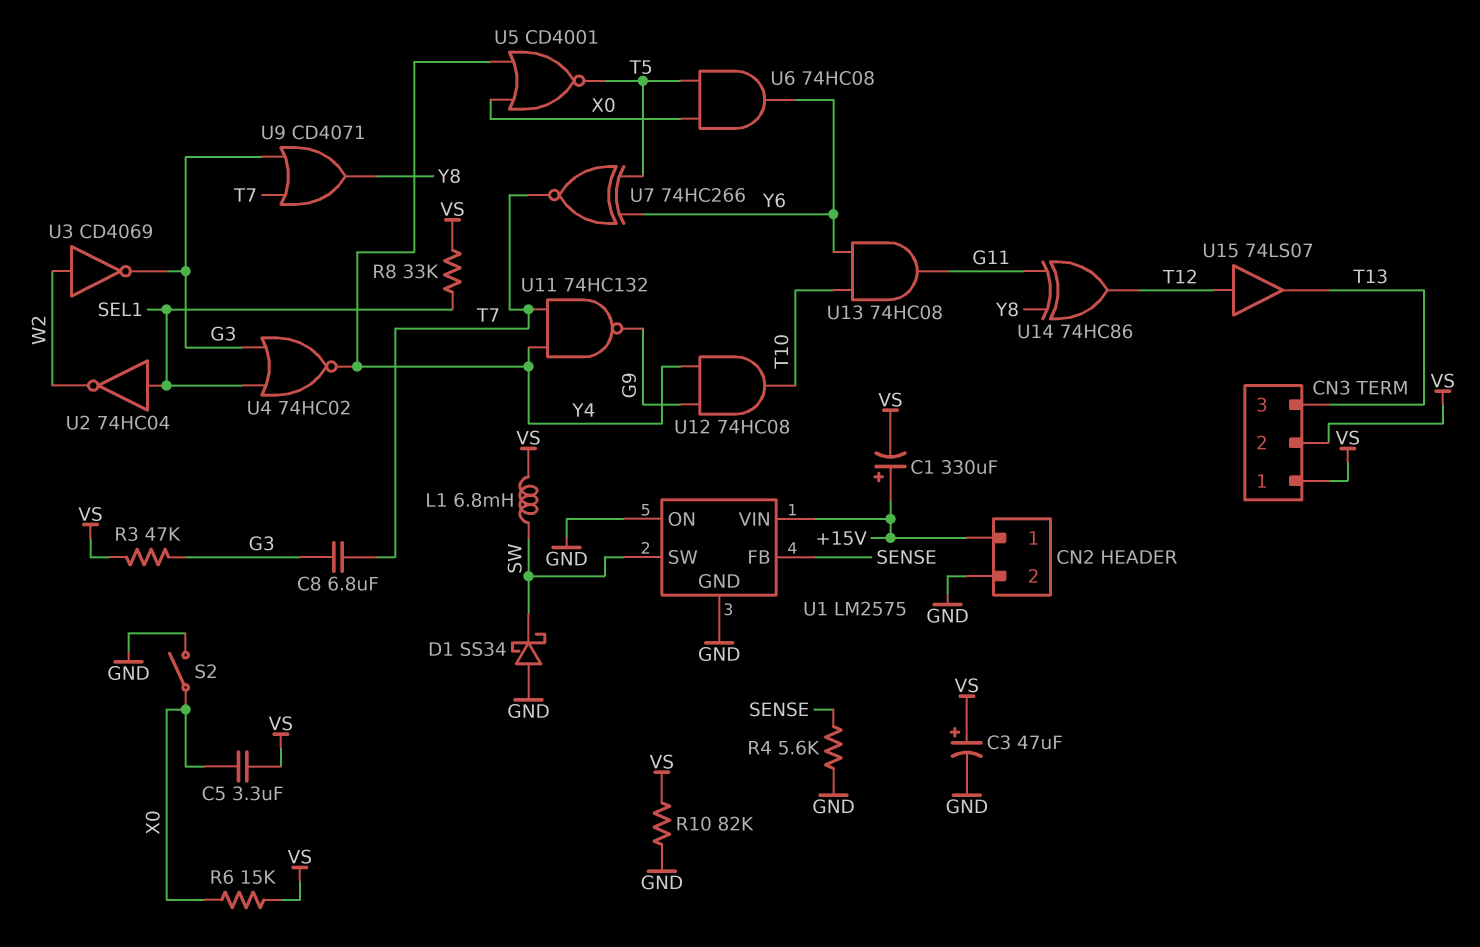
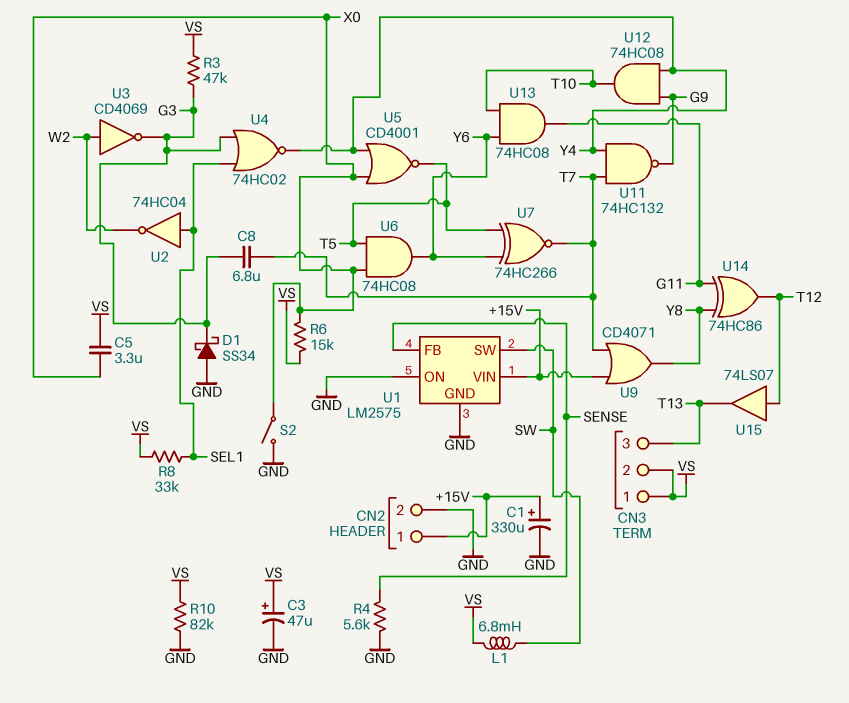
C1: 330uF (plus +15V, minus VS) -> 330uF (plus +15V, minus GND)
D1: schottky SS34 (A GND, K SW) -> schottky SS34 (A GND, K G3)
U9: OR CD4071 (in G3, in T7, out Y8) -> OR CD4071 (in +15V, in T7, out Y8)

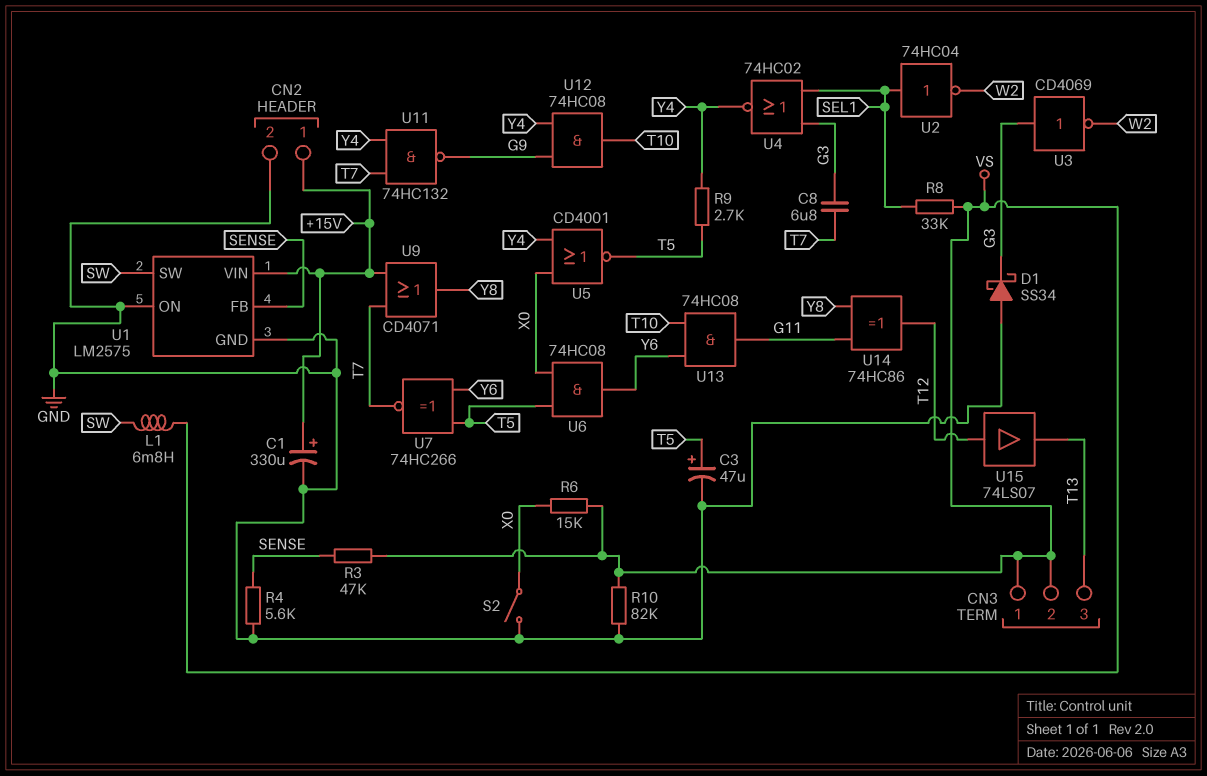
C3: 47uF (plus VS, minus GND) -> 47uF (plus T5, minus GND)
C5: 3.3uF (VS, X0) -> none
R3: 47k (G3, VS) -> 47k (SENSE, VS)
R9: none -> 2.7k (T5, Y4)
U3: NOT CD4069 (in W2, out G3) -> NOT CD4069 (in G3, out W2)

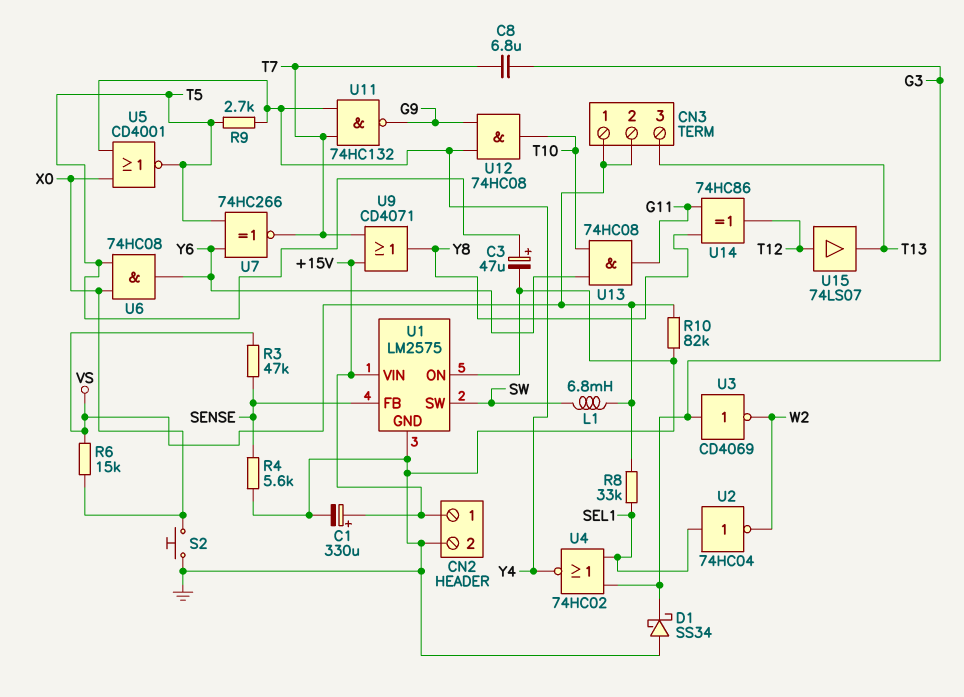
S2: switch (GND, X0) -> button (GND, X0)

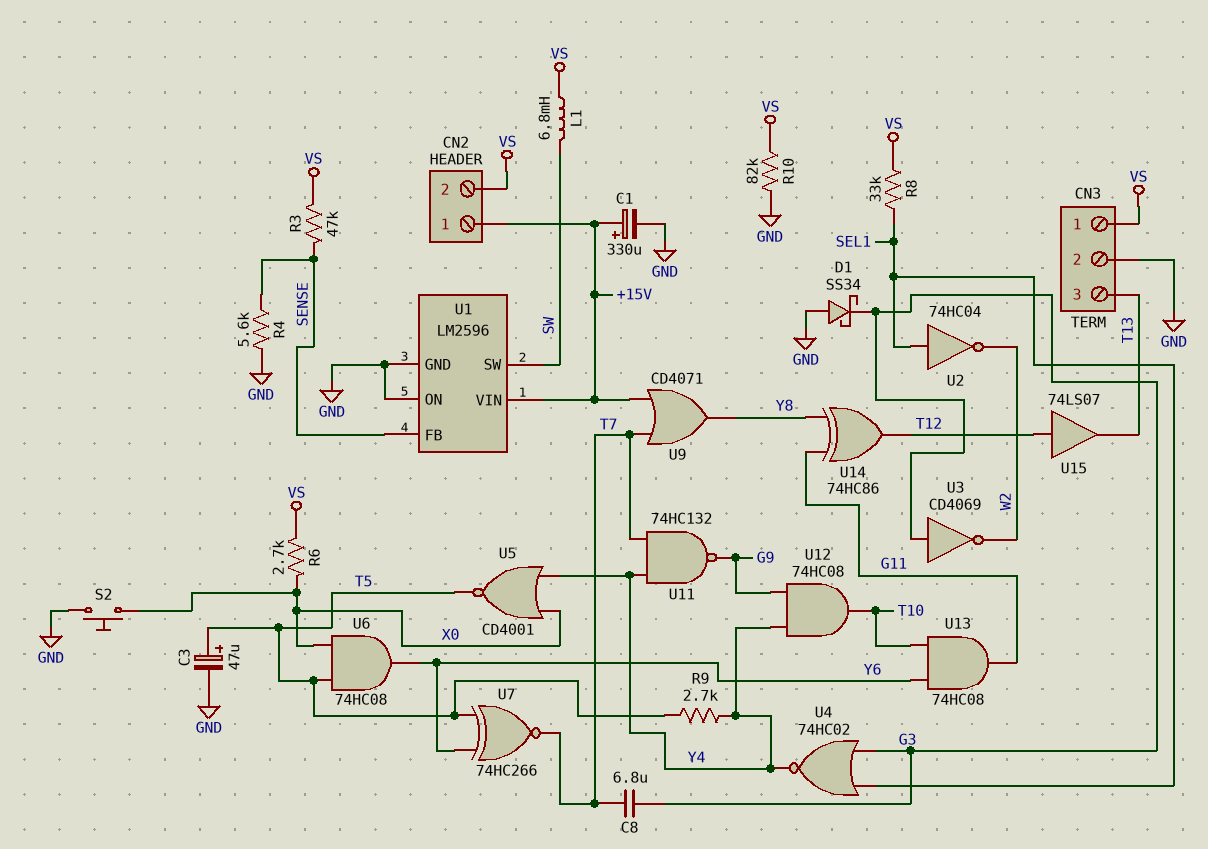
CN2 pin 2: GND -> VS
CN3 pin 2: VS -> GND
R6: 15k (VS, X0) -> 2.7k (VS, X0)
U1: LM2575 -> LM2596

